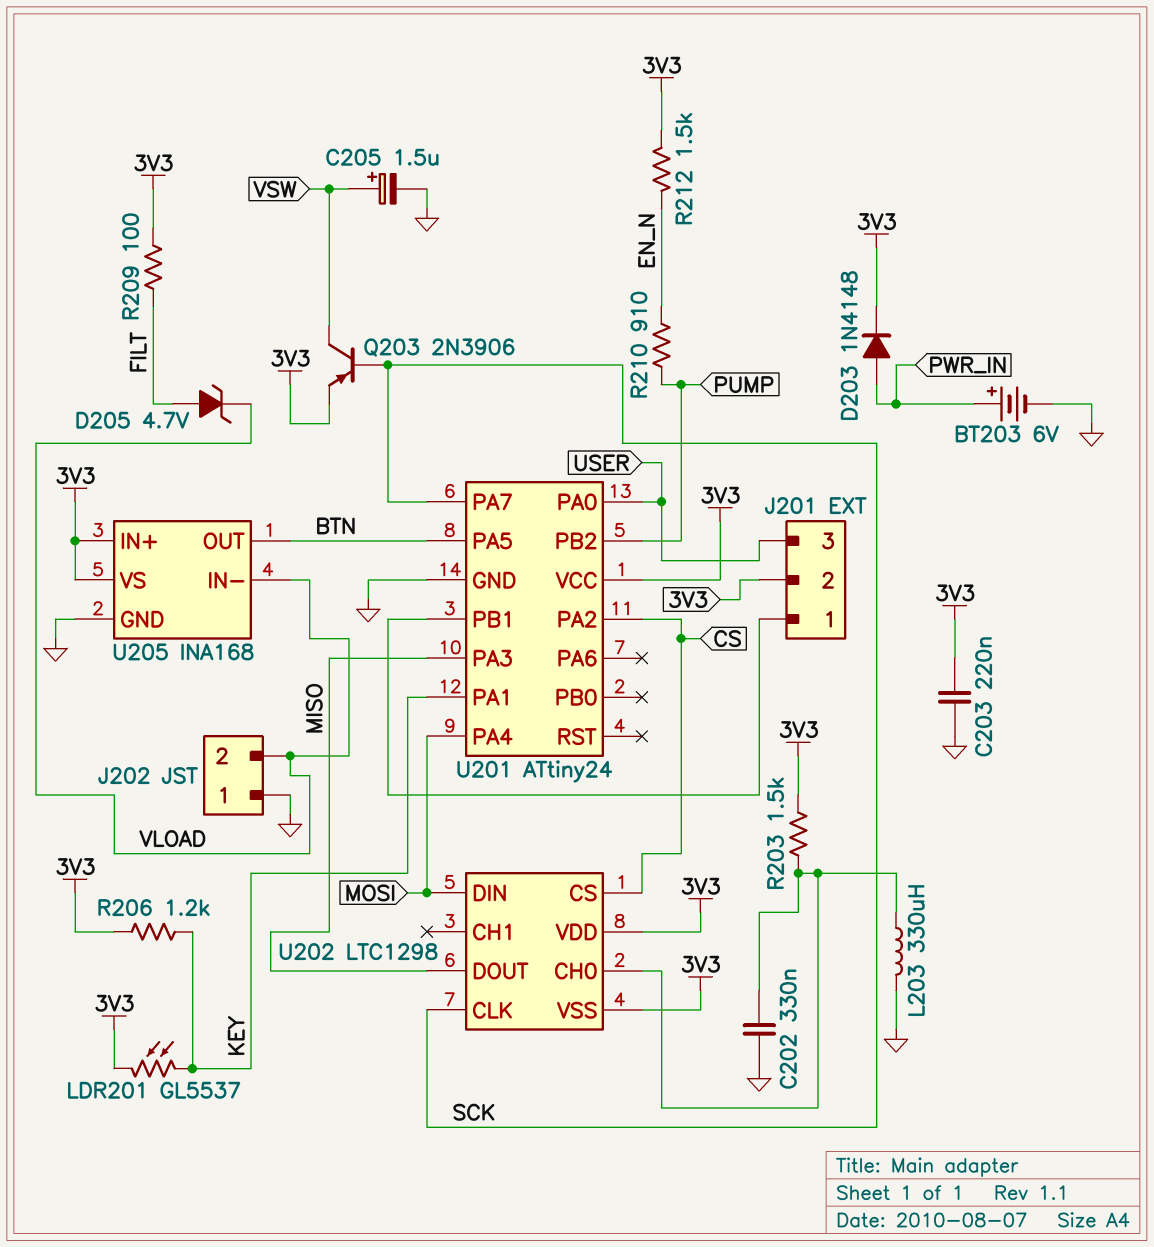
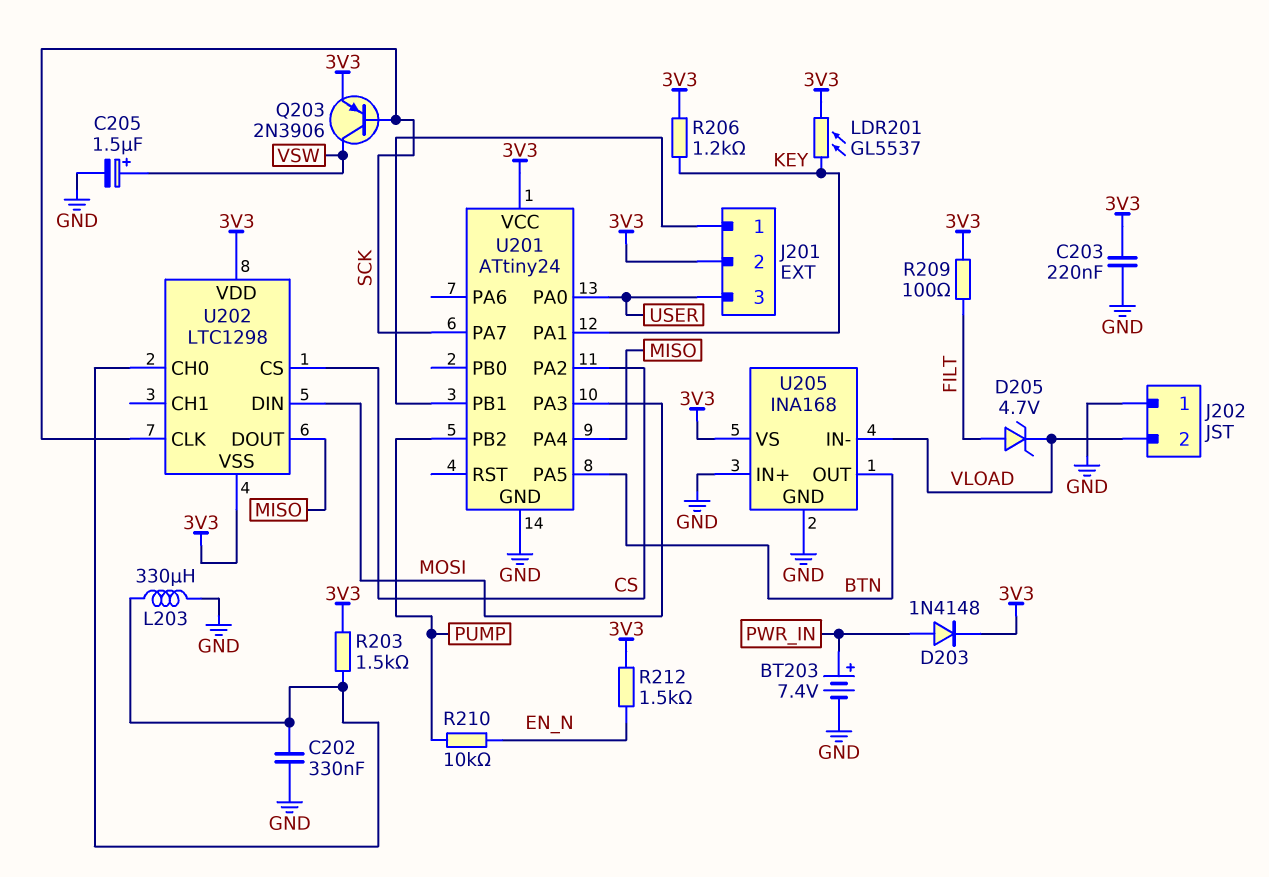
BT203: 6V (plus PWR_IN, minus GND) -> 7.4V (plus PWR_IN, minus GND)
R210: 910 (EN_N, PUMP) -> 10k (EN_N, PUMP)
U201 pin PA3: MISO -> MOSI
U201 pin PA4: MOSI -> MISO
U205 pin IN+: 3V3 -> GND

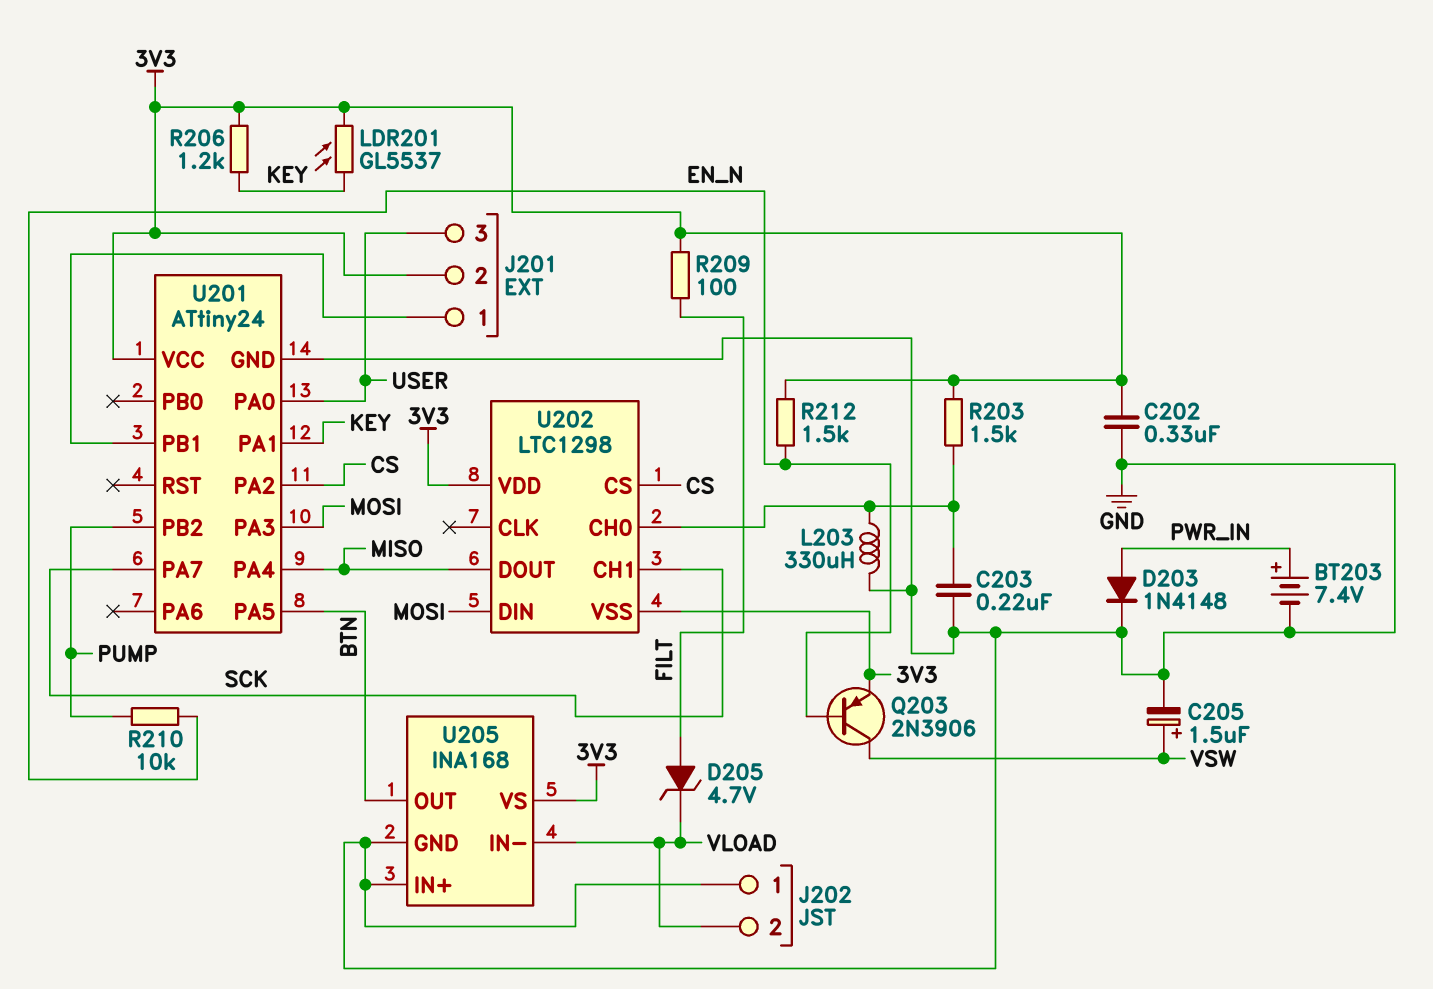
C202: 330nF (GND, U202/CH0) -> 330nF (3V3, GND)
C203: 220nF (3V3, GND) -> 220nF (GND, U202/CH0)
D203: diode 1N4148 (A PWR_IN, K 3V3) -> diode 1N4148 (A PWR_IN, K GND)
Q203: PNP 2N3906 (B SCK, C VSW, E 3V3) -> PNP 2N3906 (B EN_N, C VSW, E 3V3)
U202 pin CH1: none -> SCK
U202 pin CLK: SCK -> none

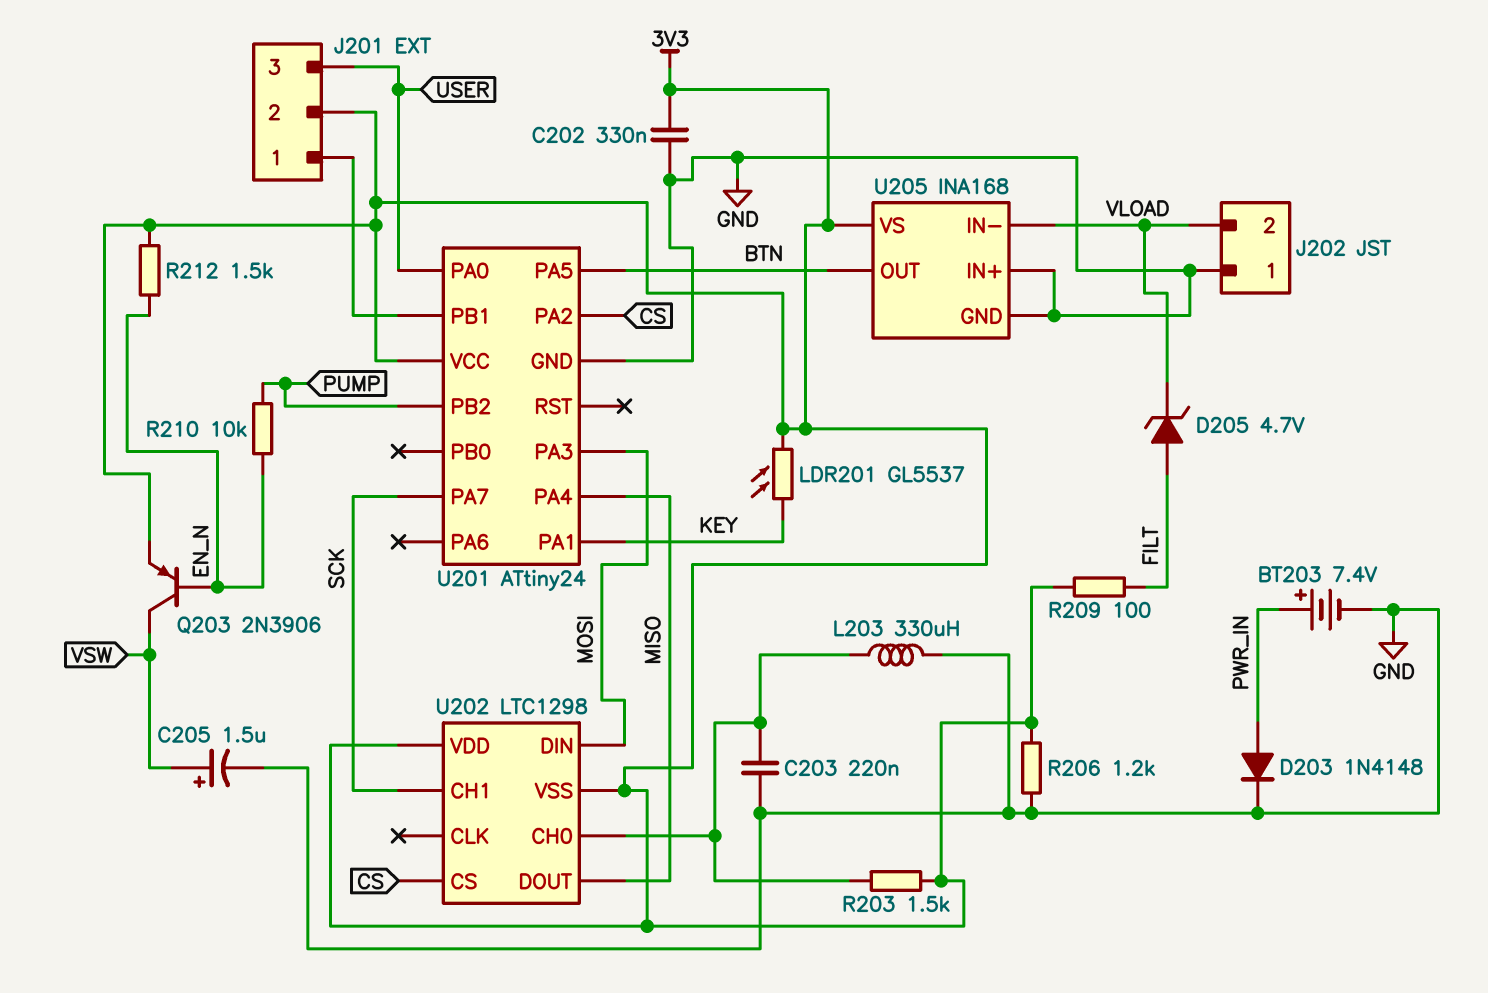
R206: 1.2k (3V3, KEY) -> 1.2k (3V3, GND)

